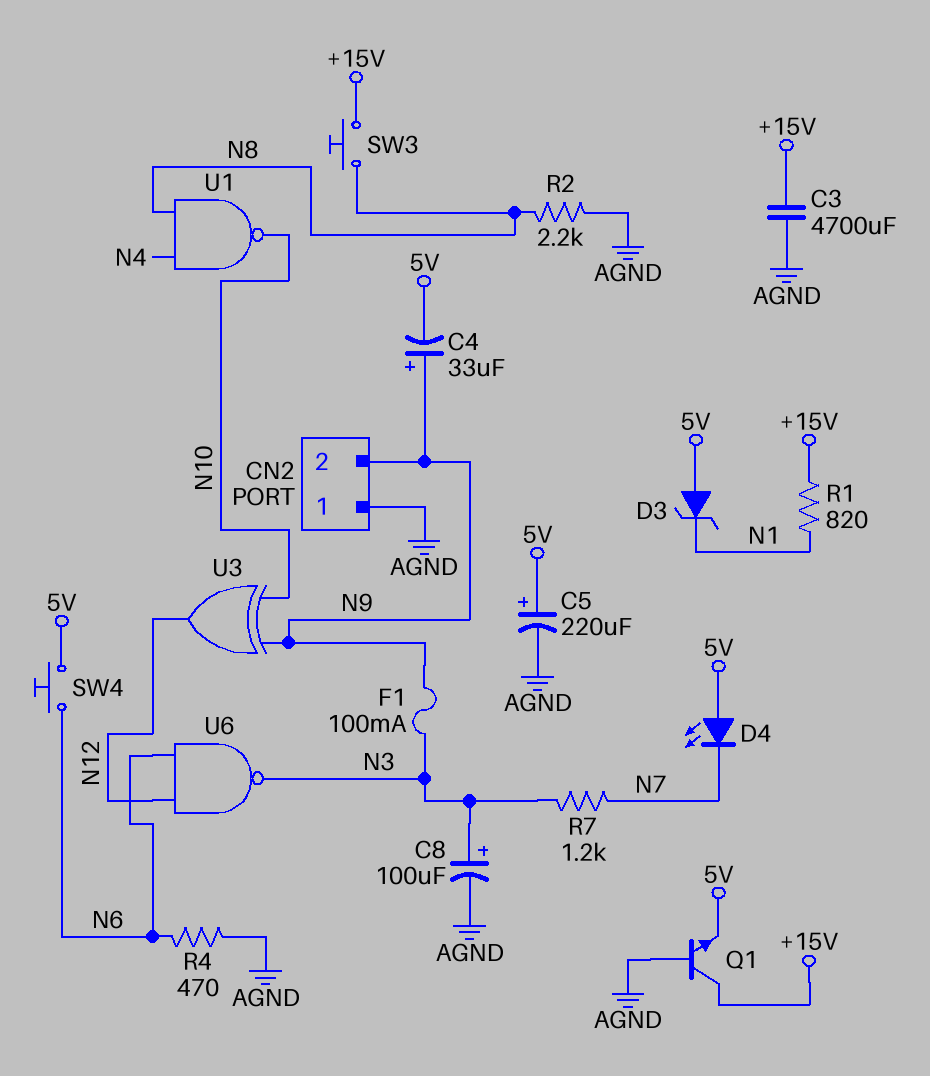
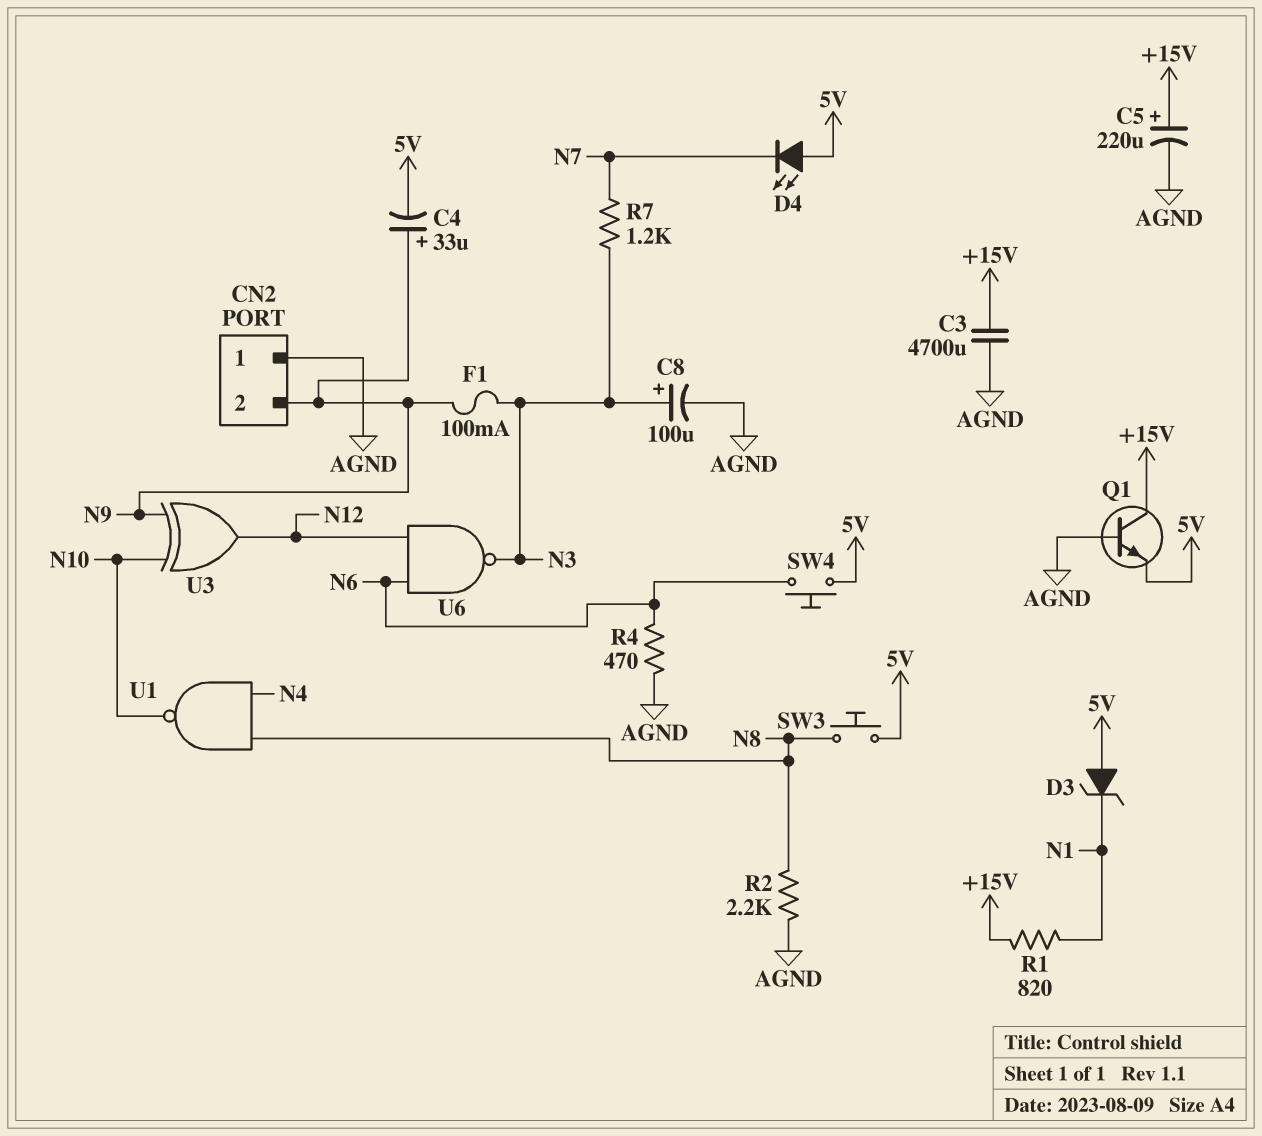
C5: 220uF (plus 5V, minus AGND) -> 220uF (plus +15V, minus AGND)
SW3: button (+15V, N8) -> button (5V, N8)

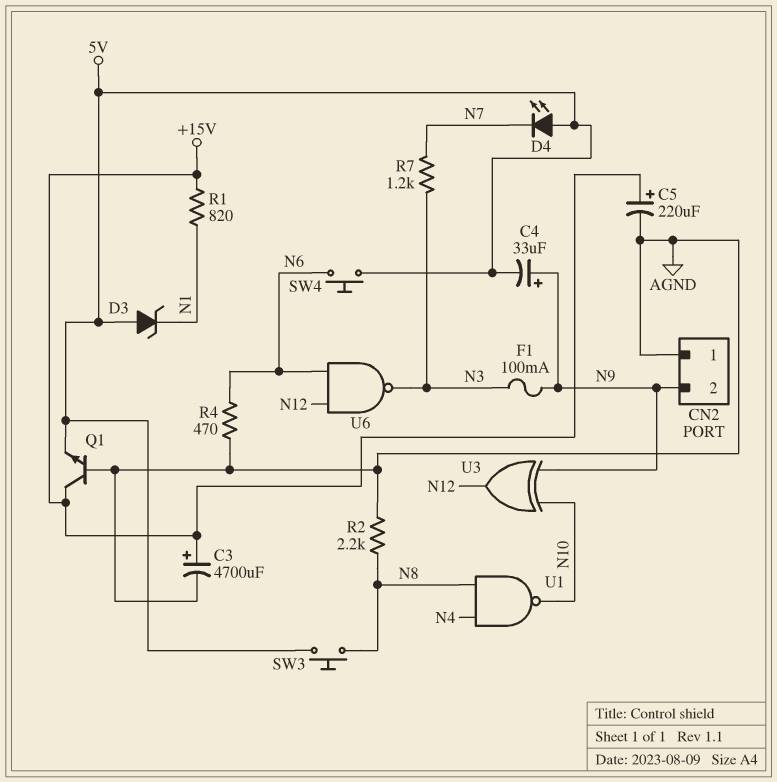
C3: 4700uF (+15V, AGND) -> 4700uF (plus +15V, minus AGND)
C8: 100uF (plus N3, minus AGND) -> none

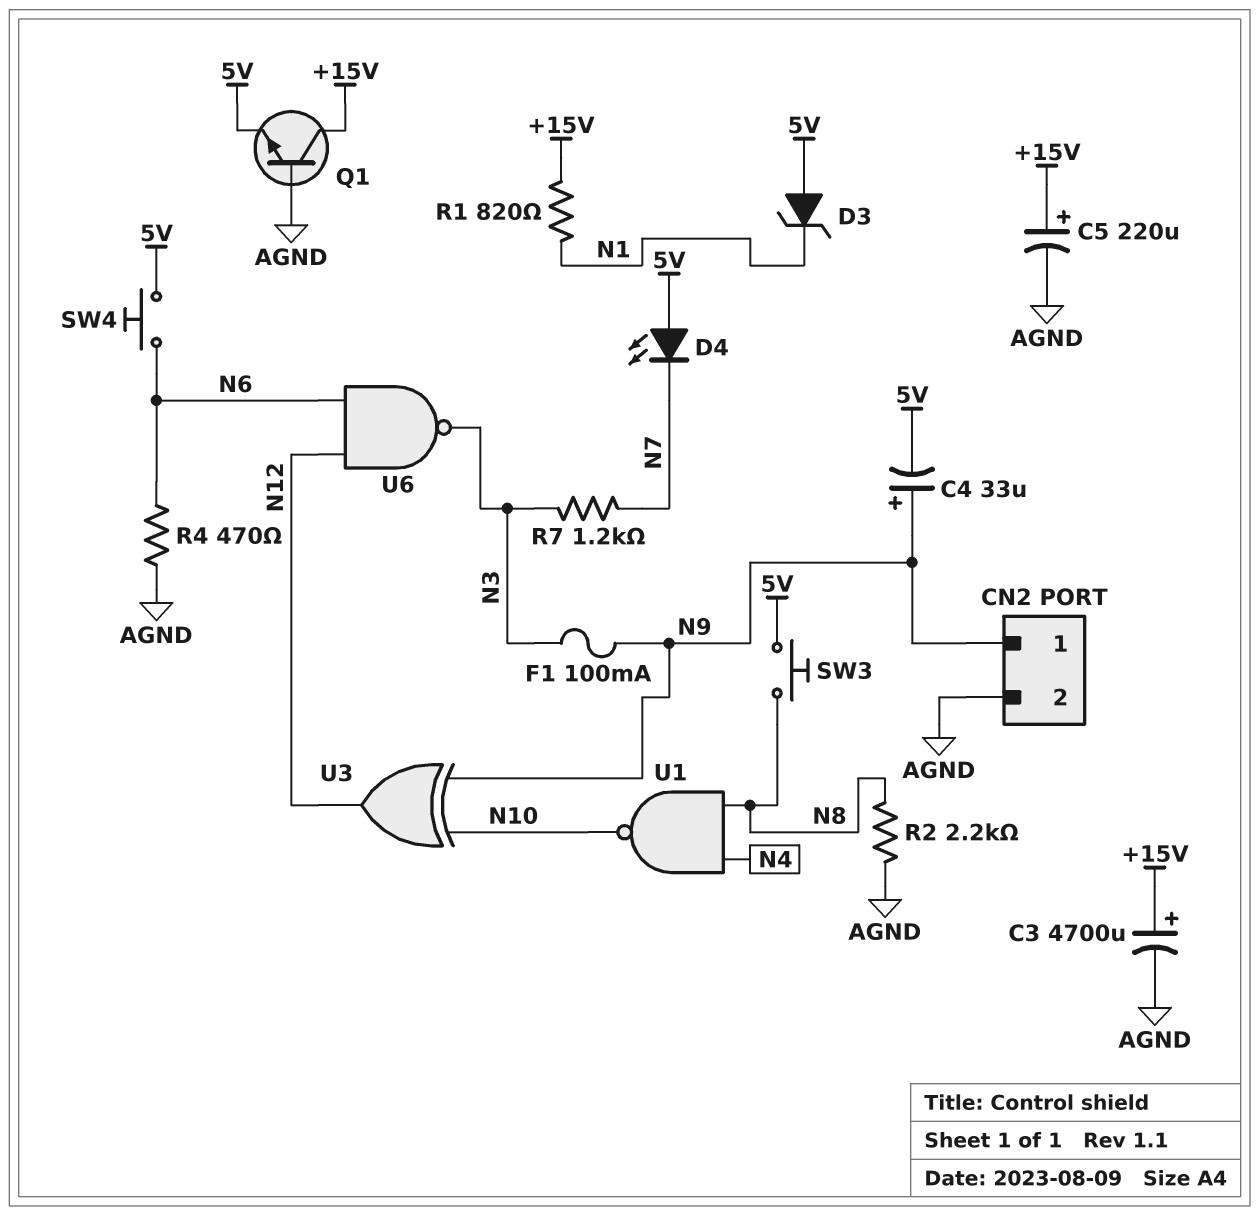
CN2 pin 1: AGND -> N9
CN2 pin 2: N9 -> AGND

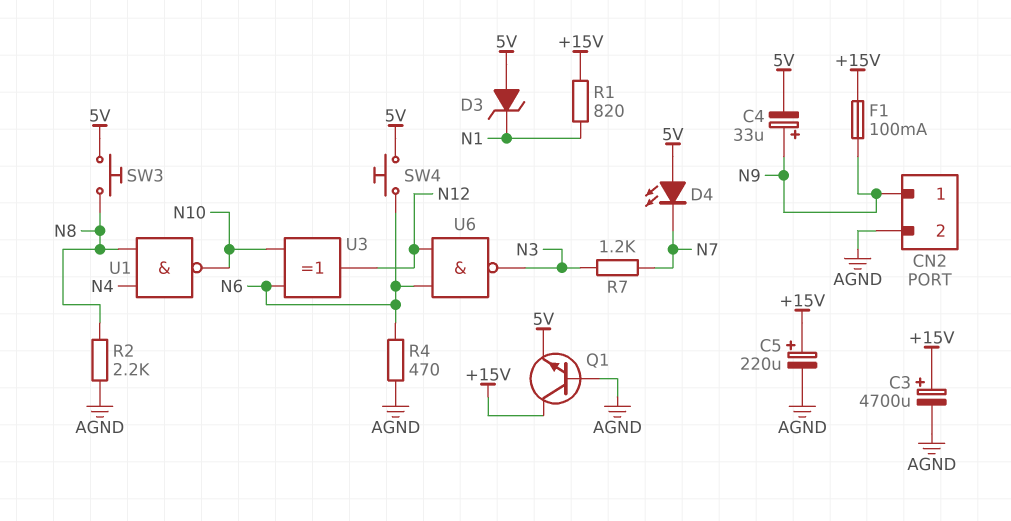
F1: 100mA (N3, N9) -> 100mA (+15V, N9)
U3: XOR (in N9, in N10, out N12) -> XOR (in N6, in N10, out N12)

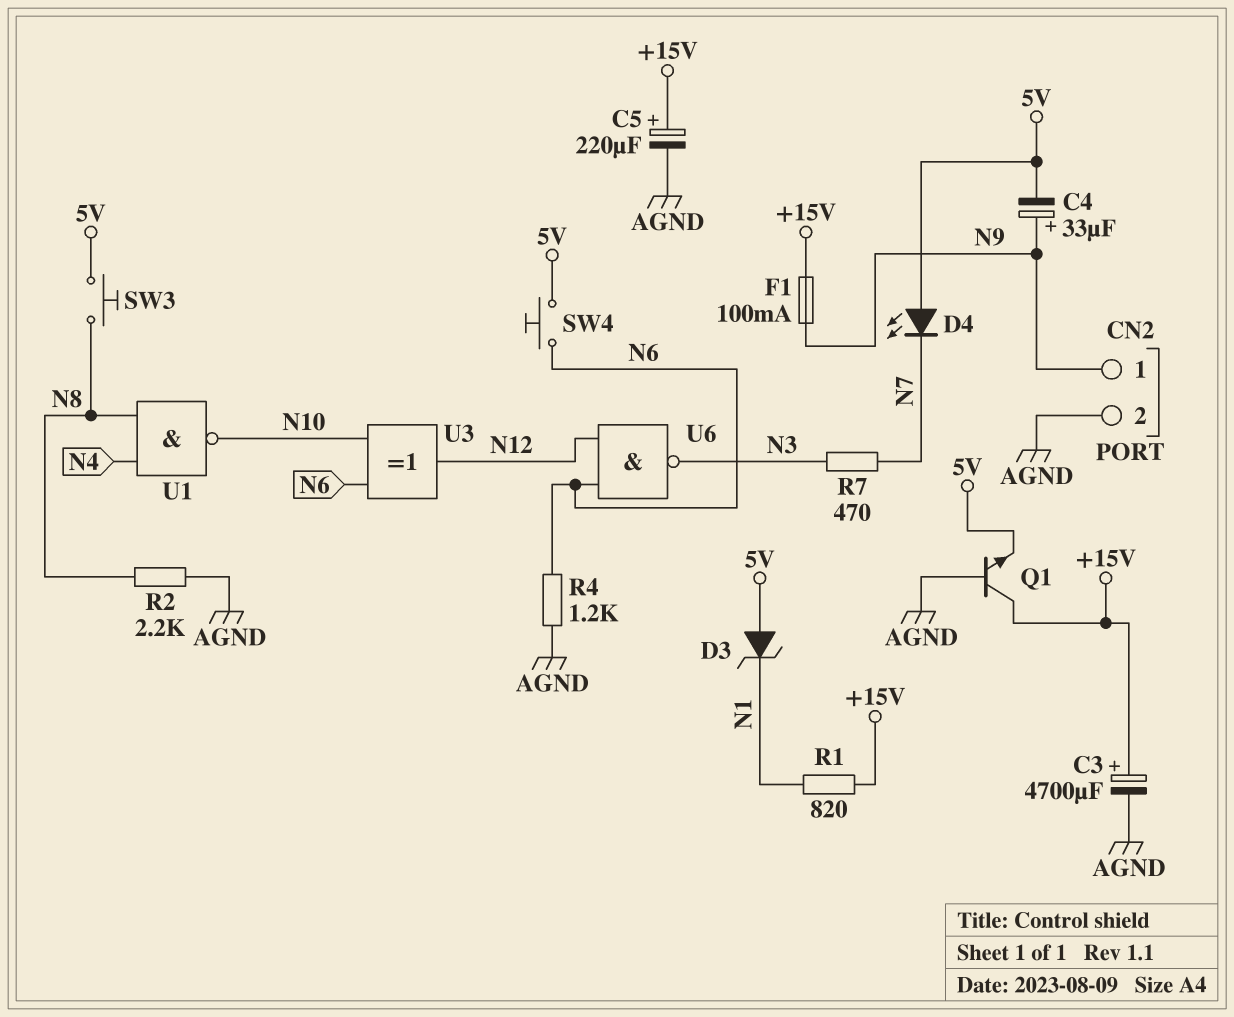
R4: 470 (AGND, N6) -> 1.2k (AGND, N6)
R7: 1.2k (N3, N7) -> 470 (N3, N7)

